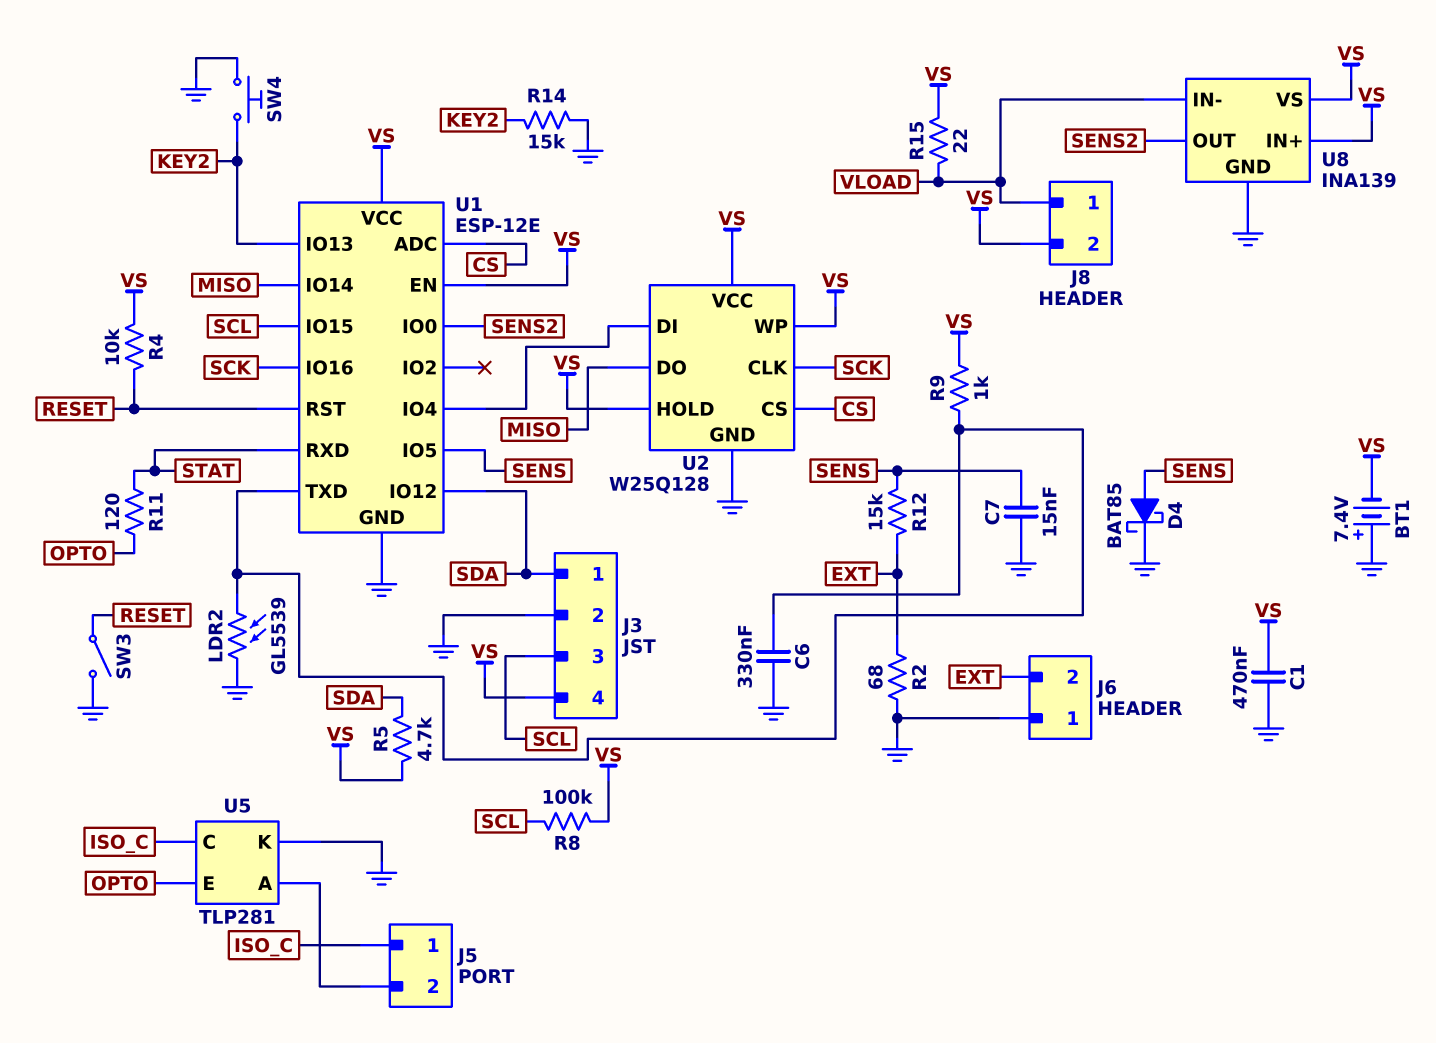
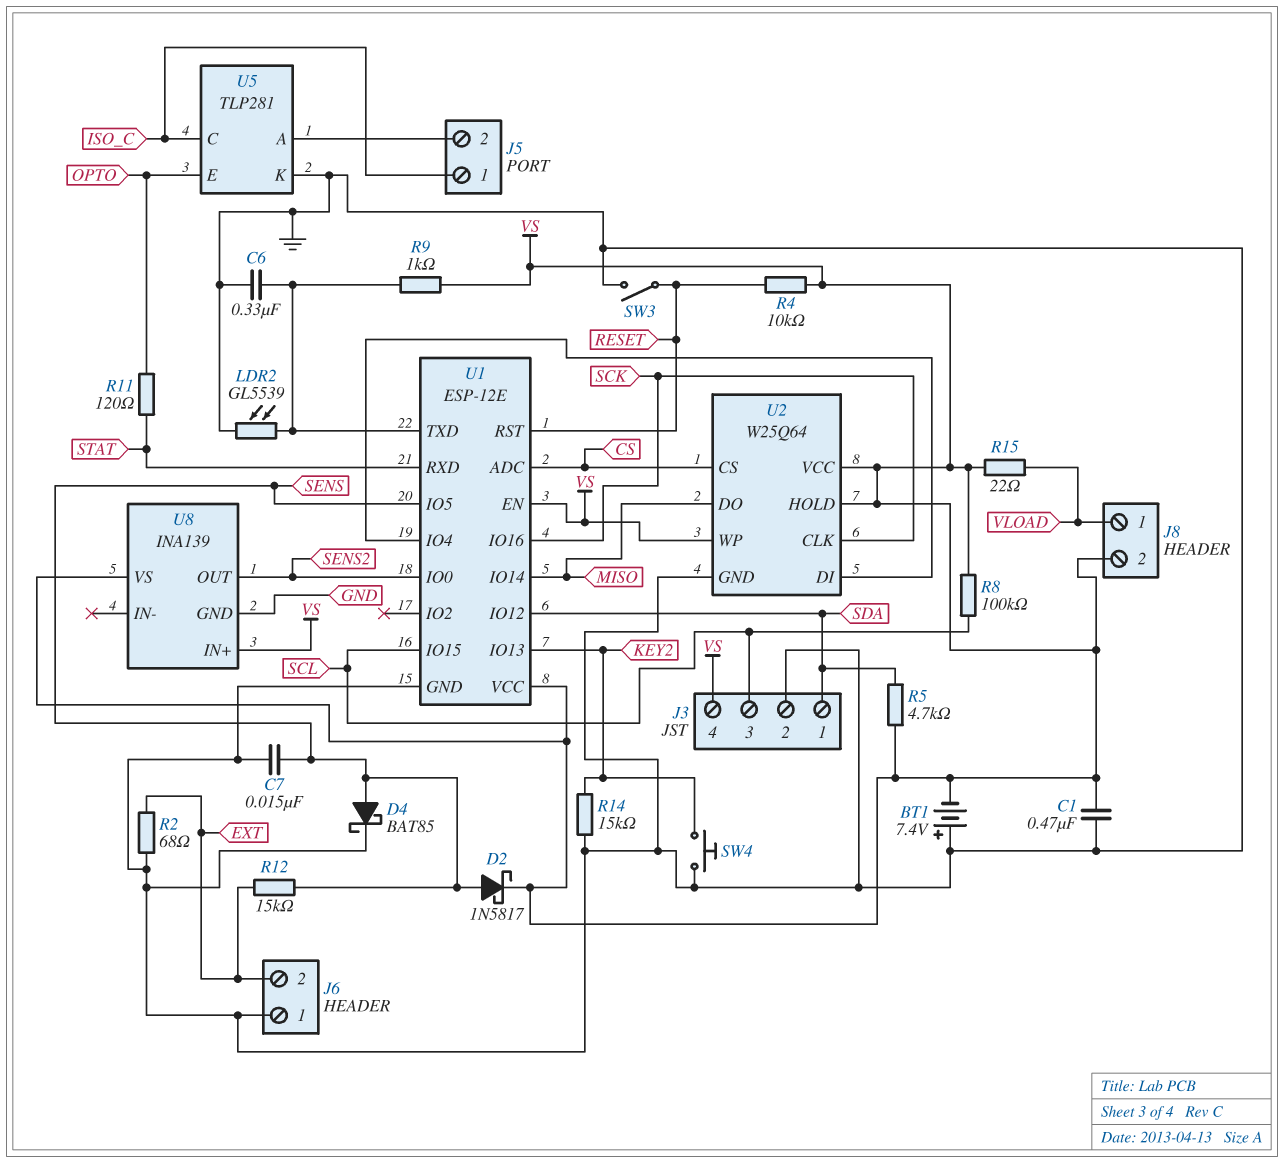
D2: none -> schottky 1N5817 (A SENS, K VS)
U2: W25Q128 -> W25Q64
U8 pin IN-: VLOAD -> none

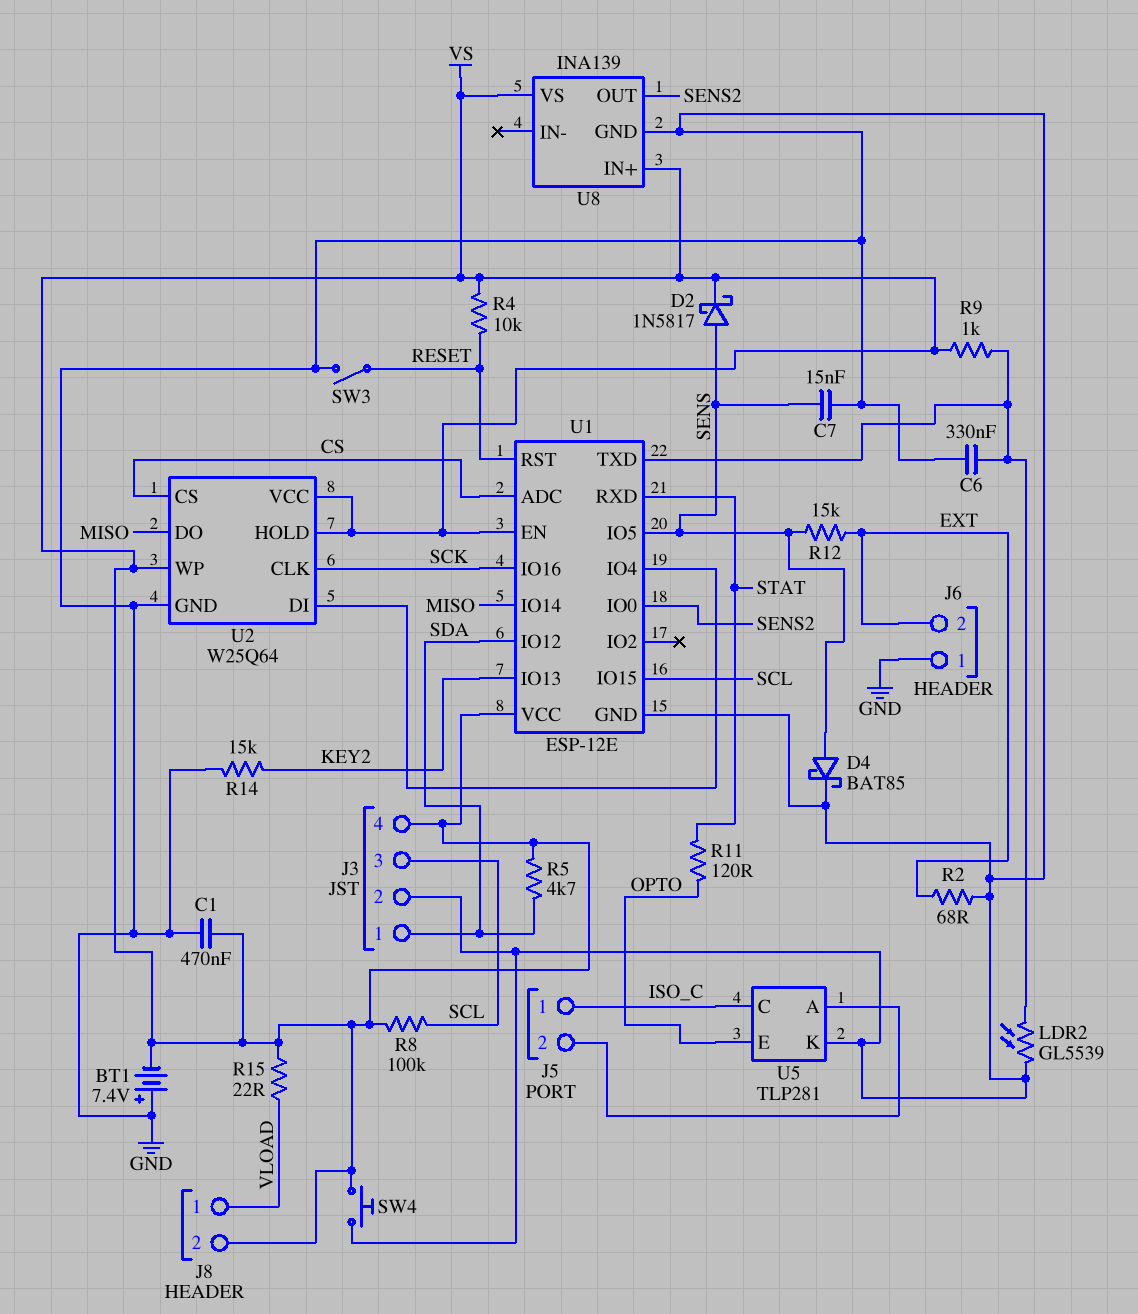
SW4: button (GND, KEY2) -> button (GND, VS)

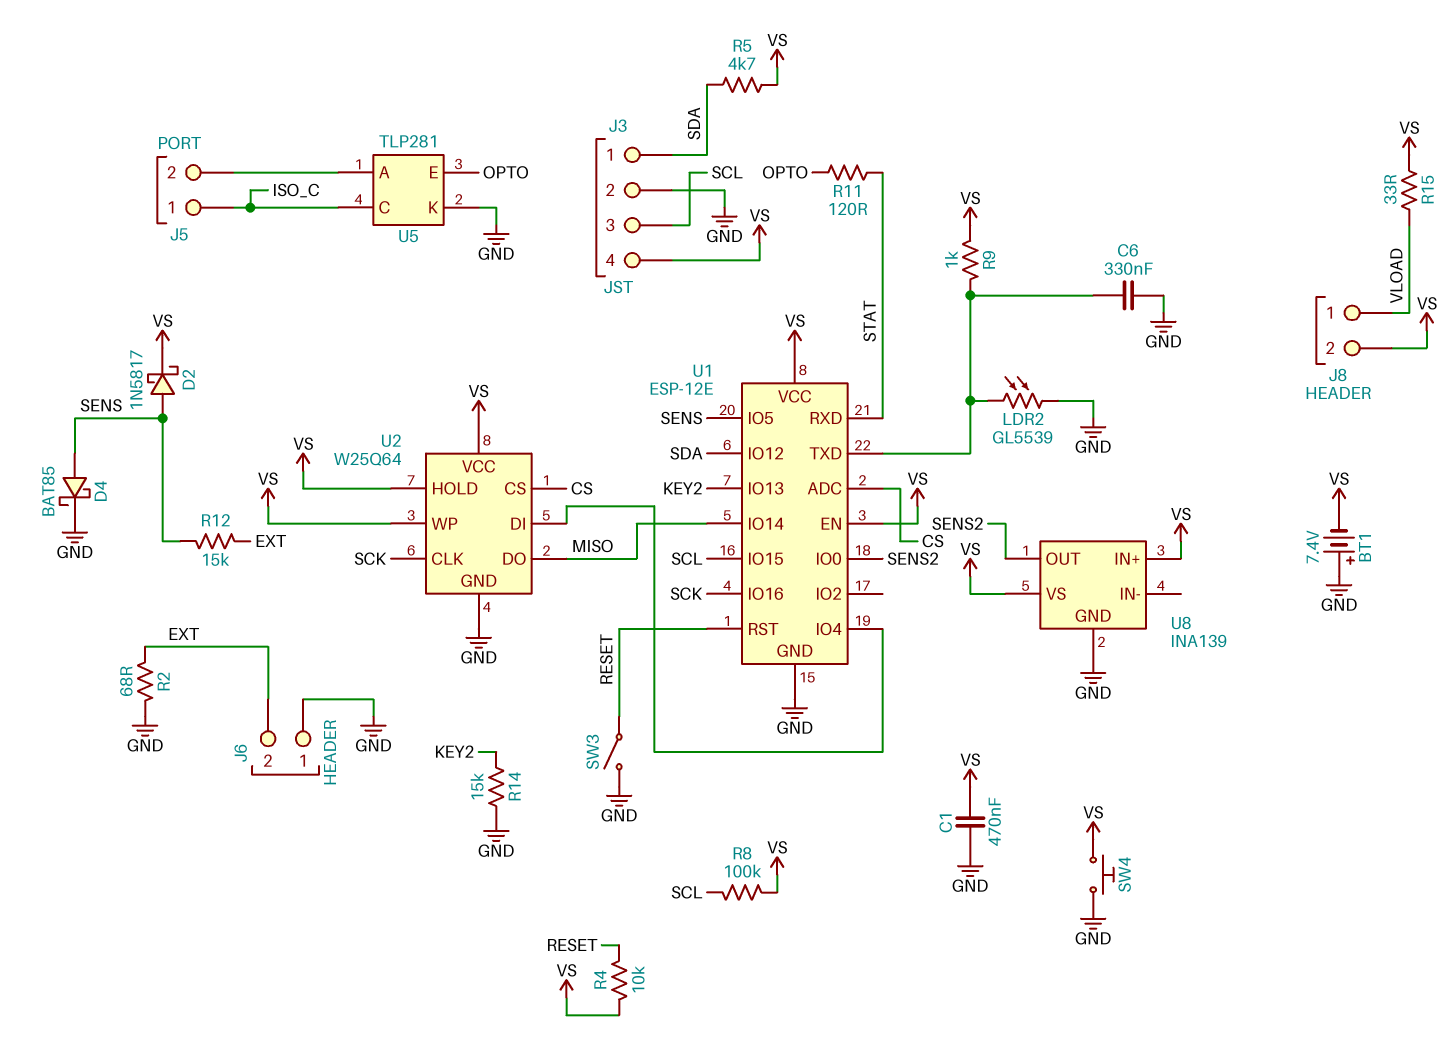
C7: 15nF (GND, SENS) -> none
R15: 22 (VLOAD, VS) -> 33 (VLOAD, VS)

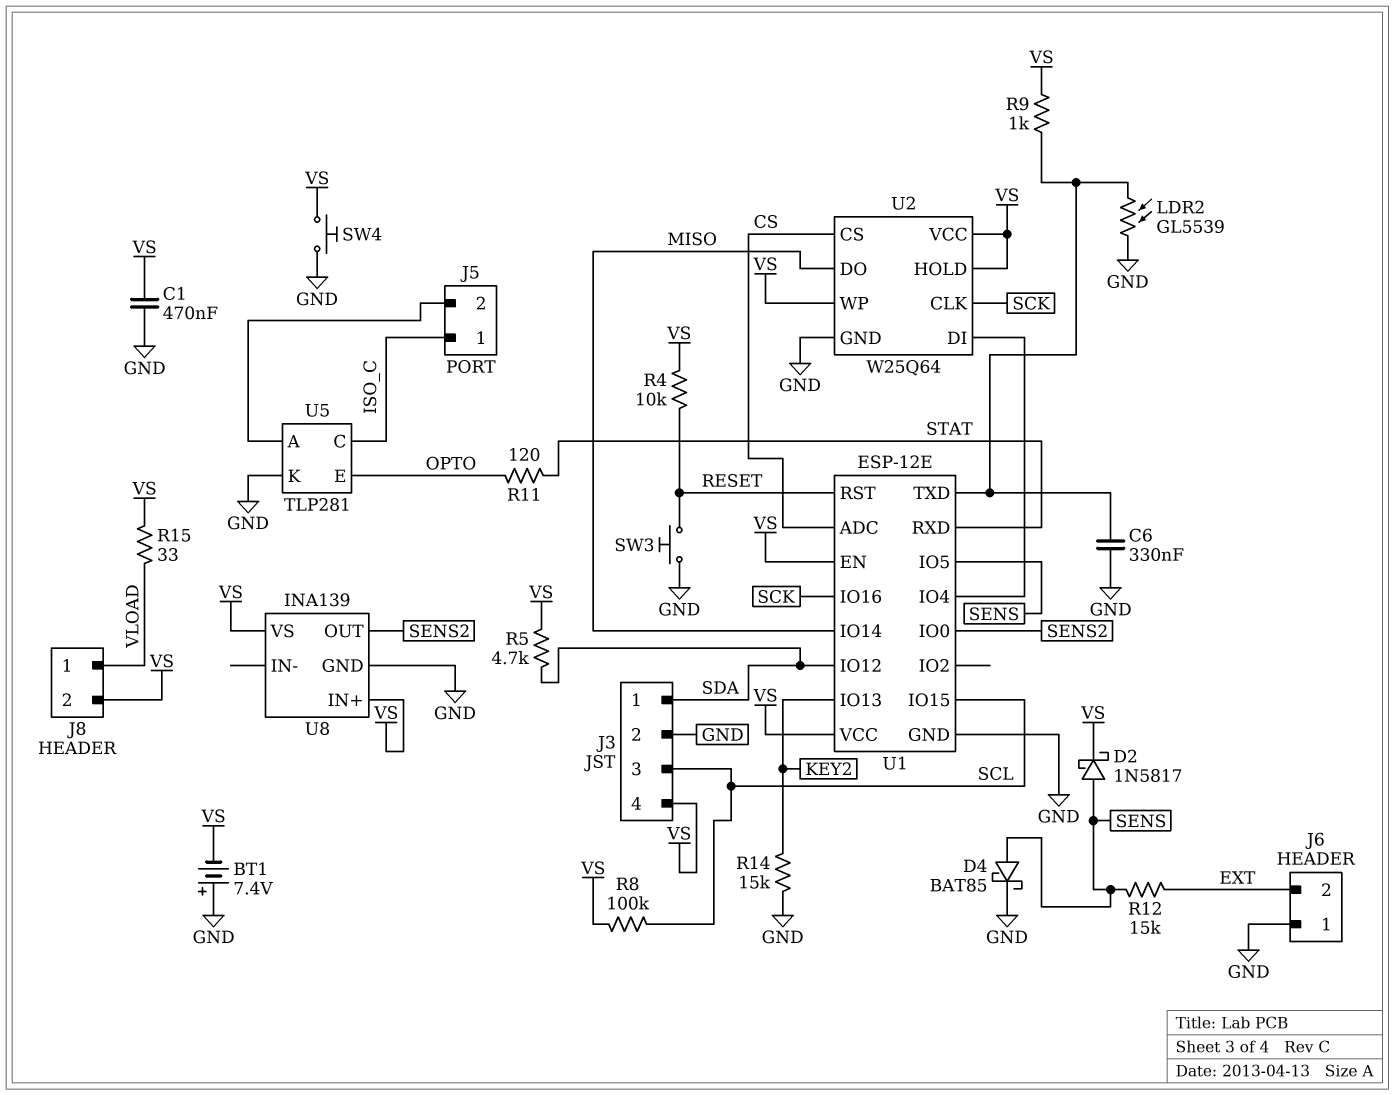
R2: 68 (EXT, GND) -> none
SW3: switch (GND, RESET) -> button (GND, RESET)

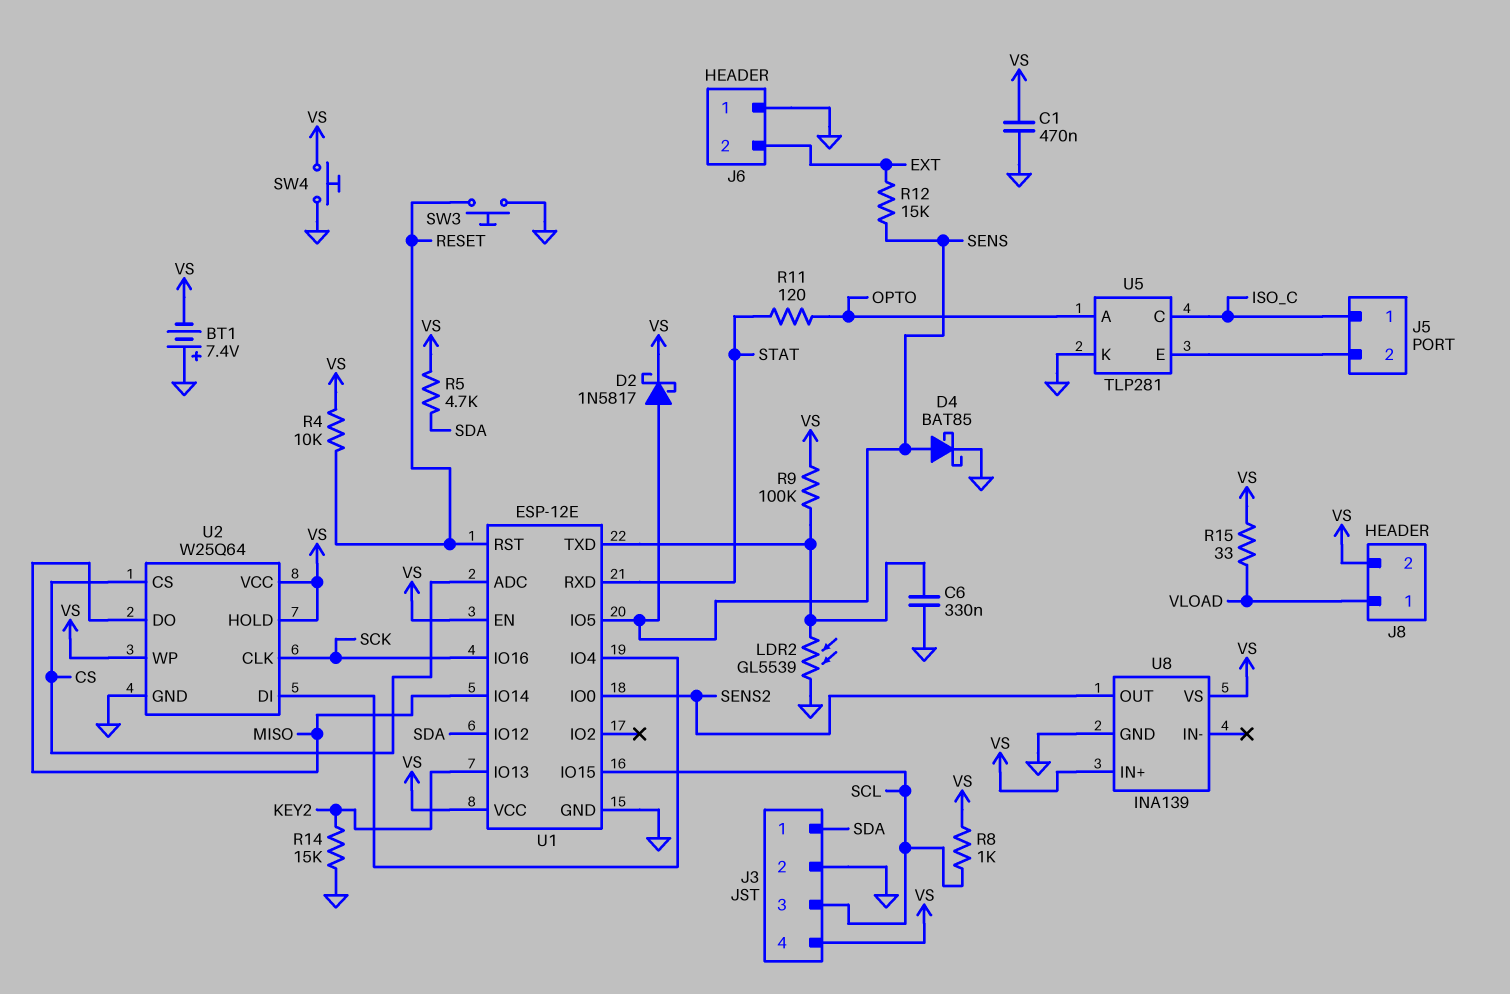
R8: 100k (SCL, VS) -> 1k (SCL, VS)
R9: 1k (U1/TXD, VS) -> 100k (U1/TXD, VS)
U5 pin A: J5/2 -> OPTO
U5 pin E: OPTO -> J5/2

